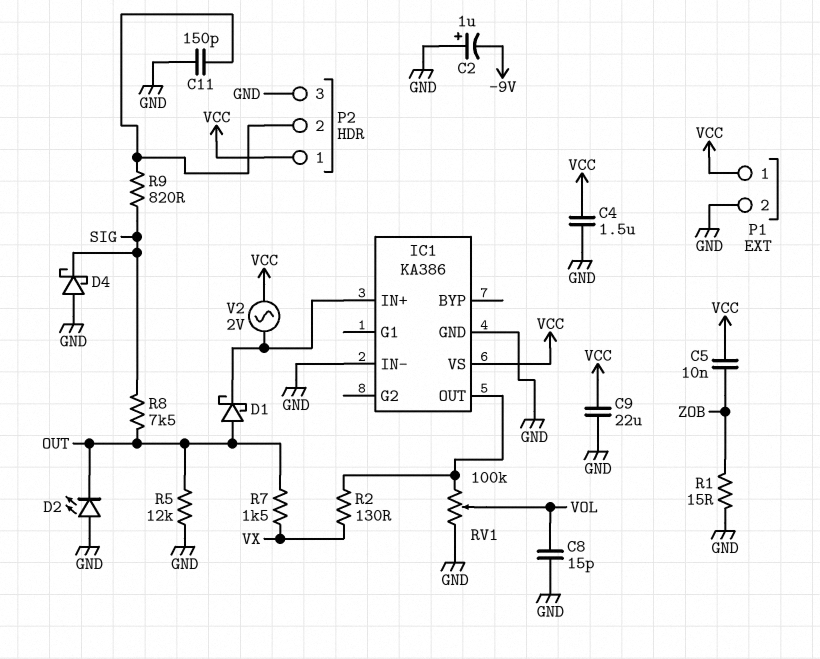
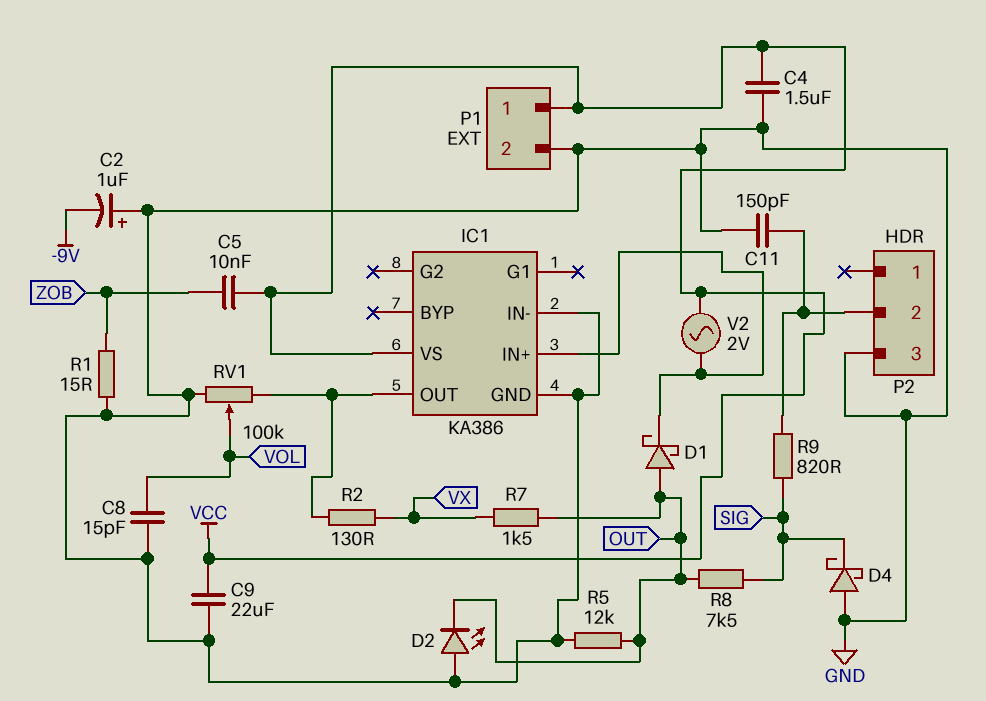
P2 pin 1: VCC -> none

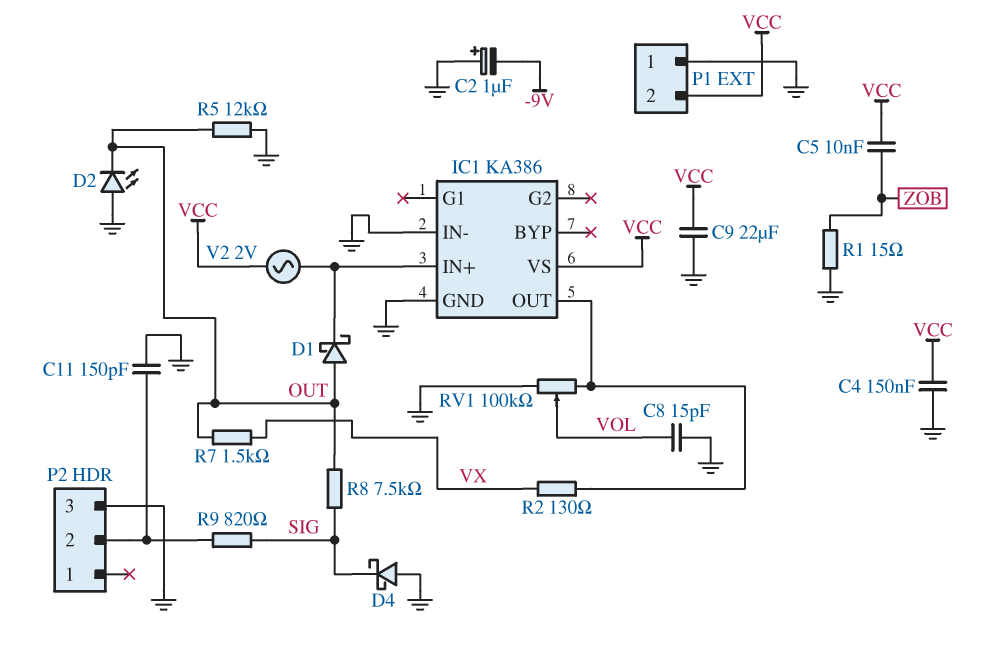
C4: 1.5uF (GND, VCC) -> 150nF (GND, VCC)
P1 pin 1: VCC -> GND
P1 pin 2: GND -> VCC

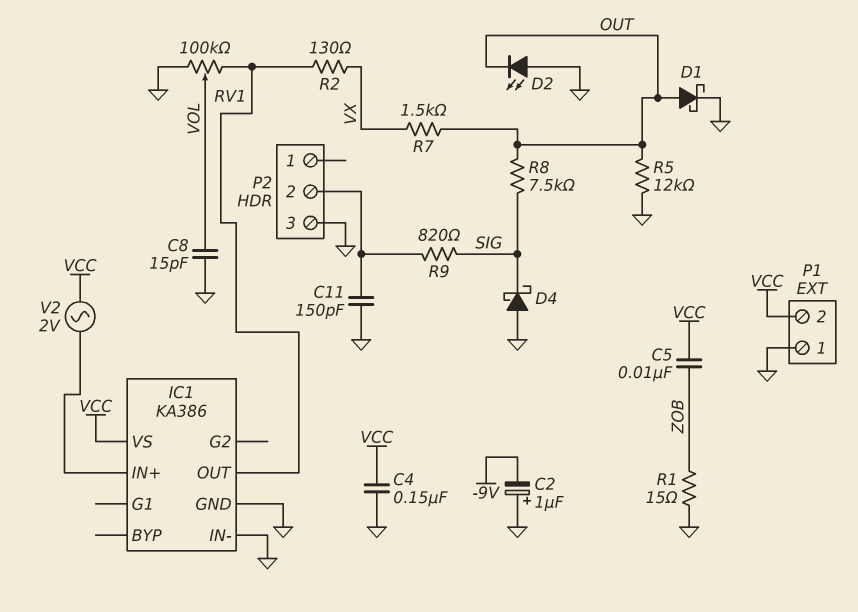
C9: 22uF (GND, VCC) -> none
D1: schottky (A OUT, K IC1/IN+) -> schottky (A OUT, K GND)

